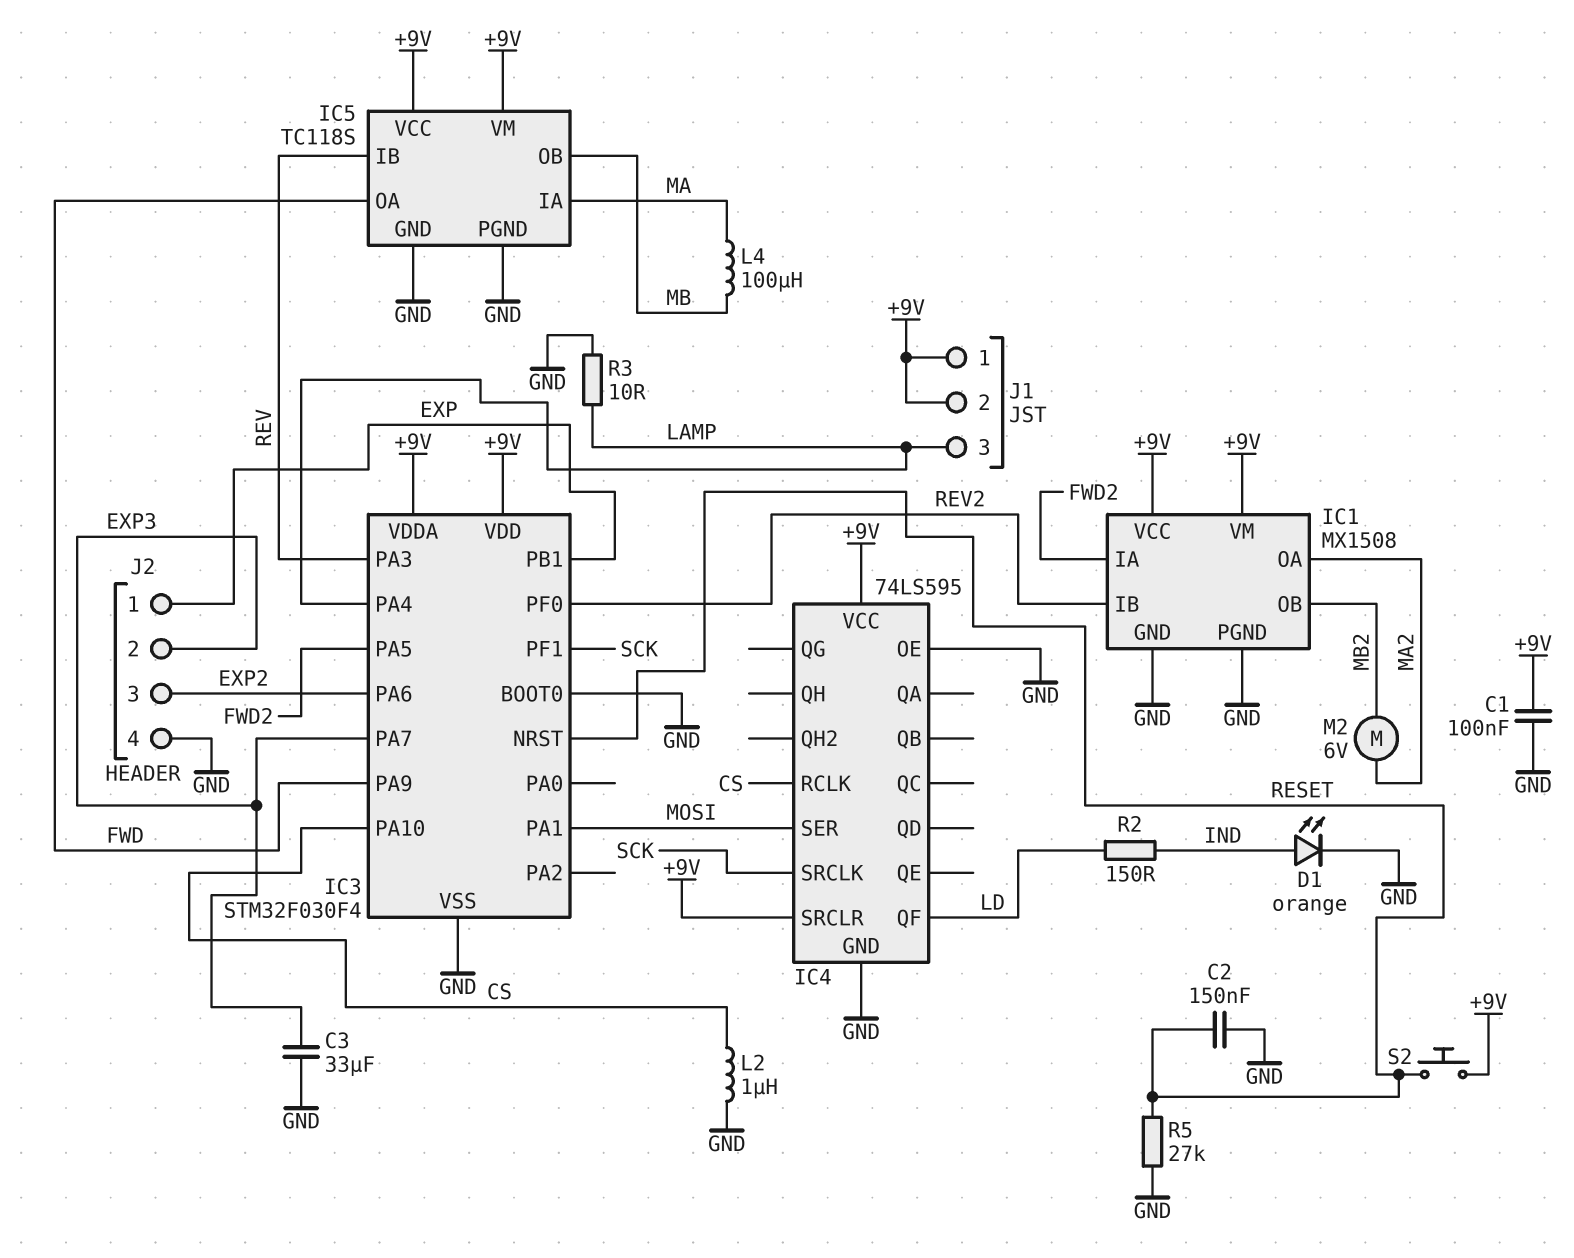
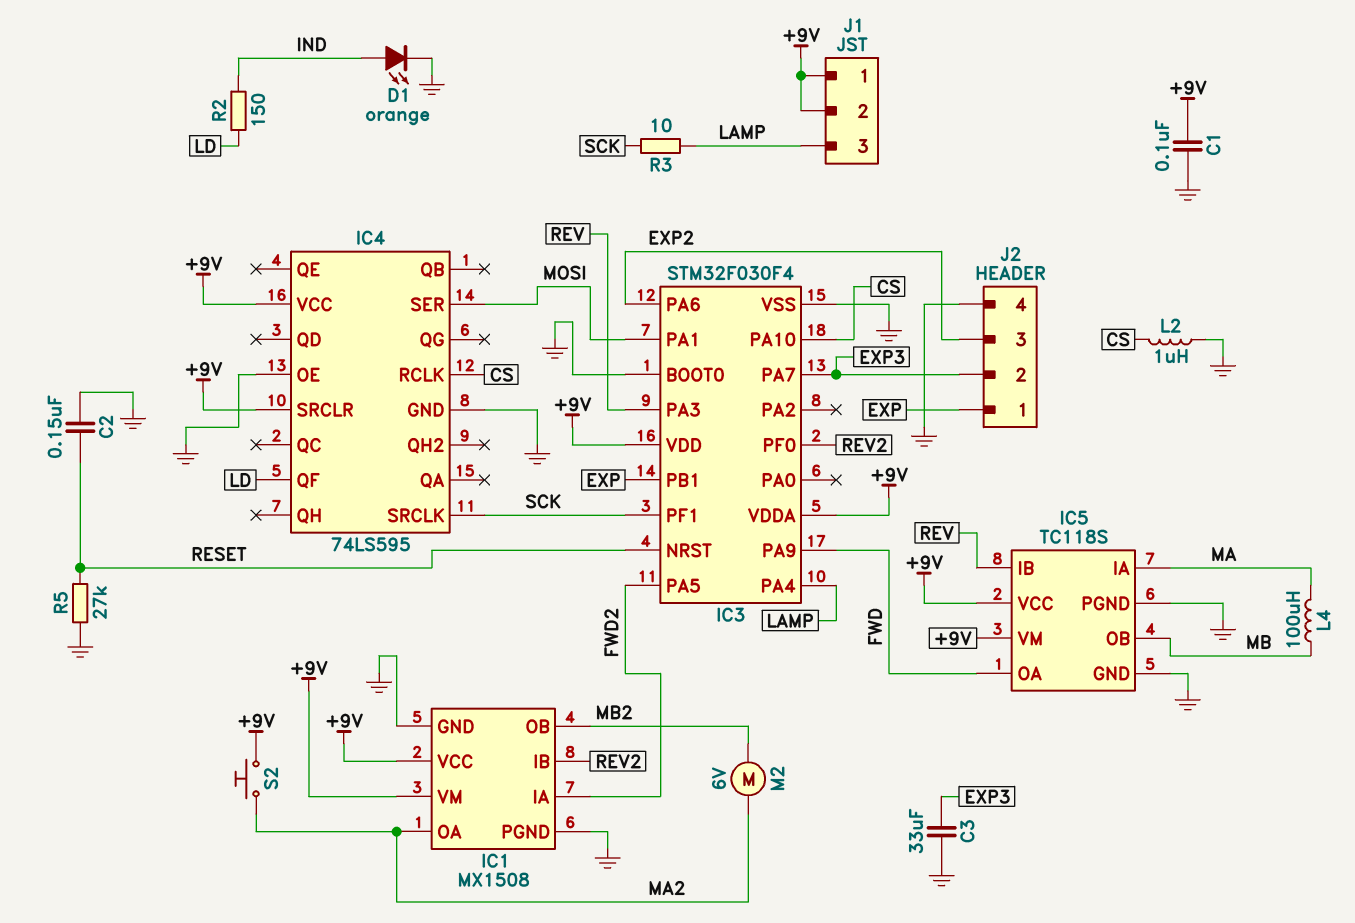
R3: 10 (GND, LAMP) -> 10 (LAMP, SCK)
S2: button (+9V, RESET) -> button (+9V, MA2)

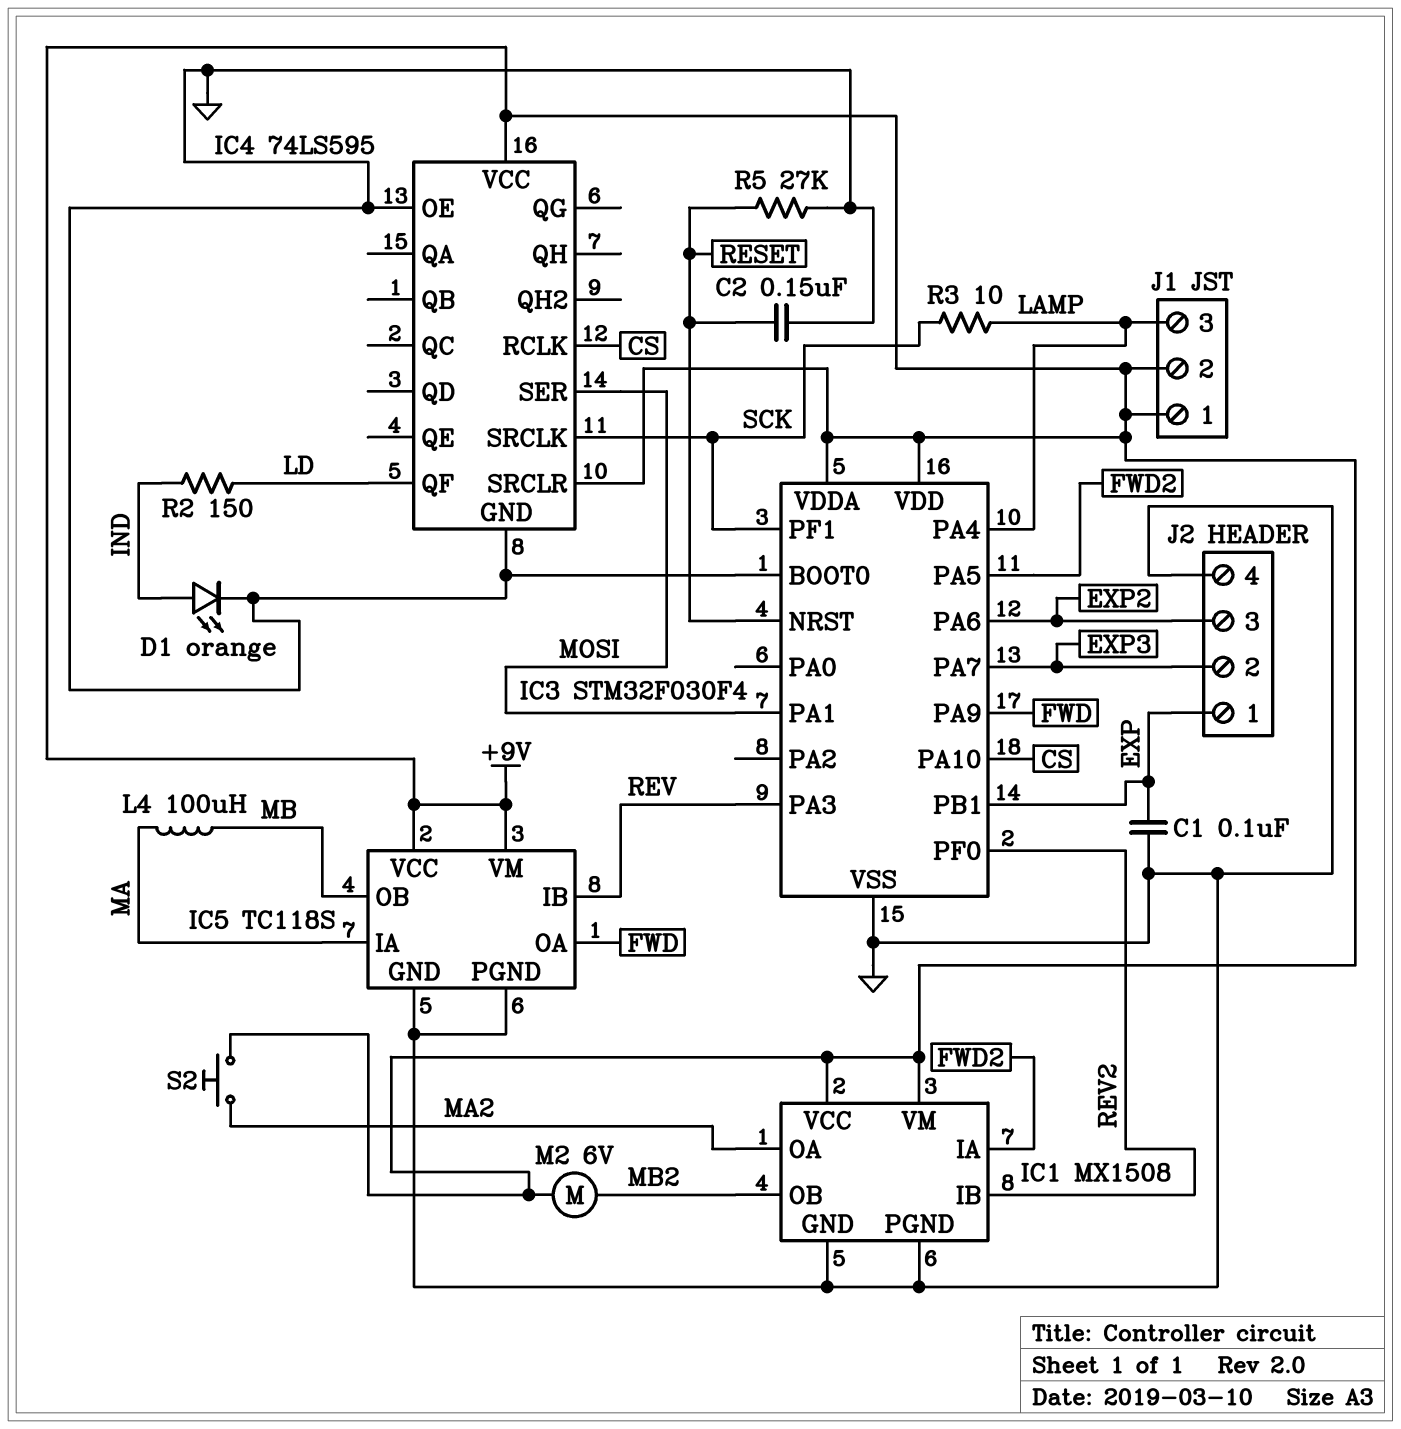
C1: 100nF (+9V, GND) -> 100nF (EXP, GND)
C3: 33uF (EXP3, GND) -> none
L2: 1uH (CS, GND) -> none
M2: motor 6V (MA2, MB2) -> motor 6V (+9V, MB2)

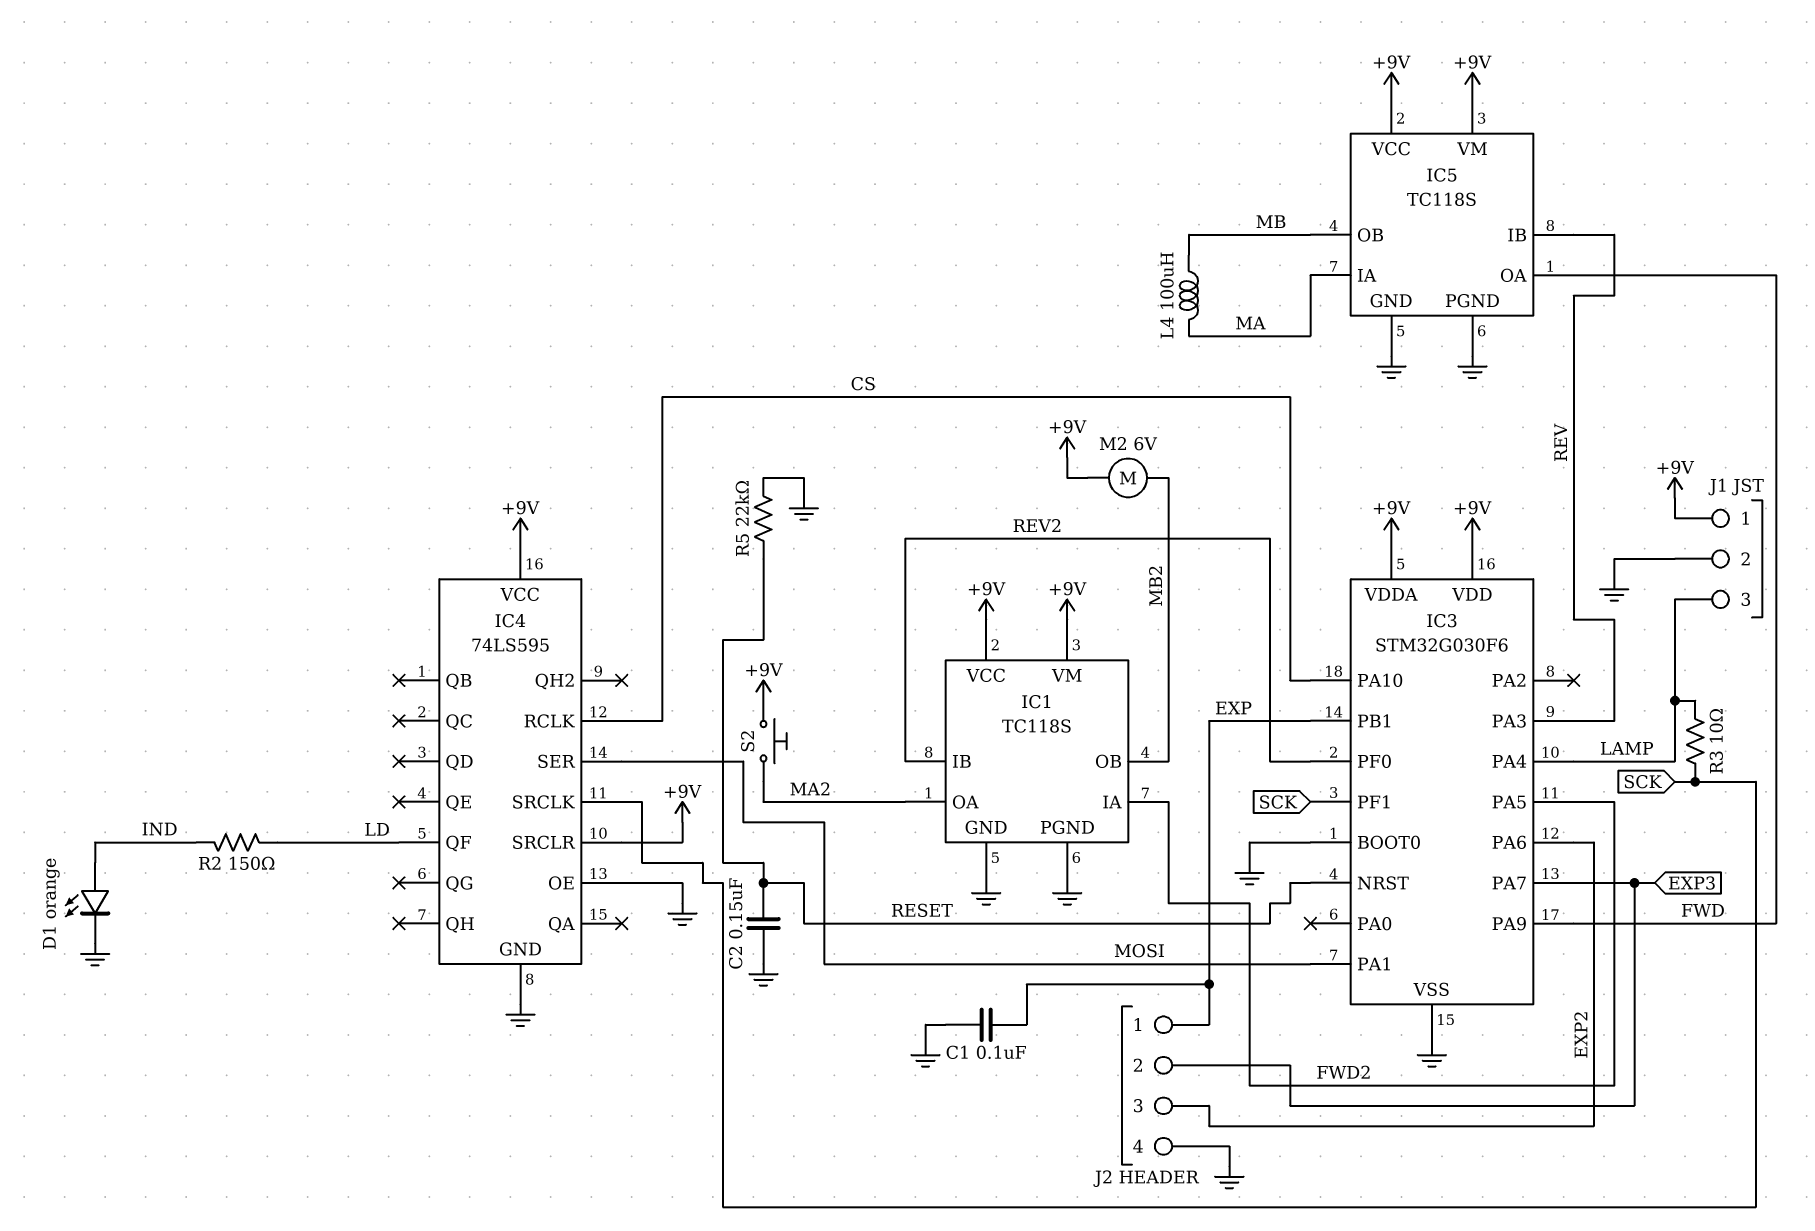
IC1: MX1508 -> TC118S
IC3: STM32F030F4 -> STM32G030F6
J1 pin 2: +9V -> GND
R5: 27k (GND, RESET) -> 22k (GND, RESET)

